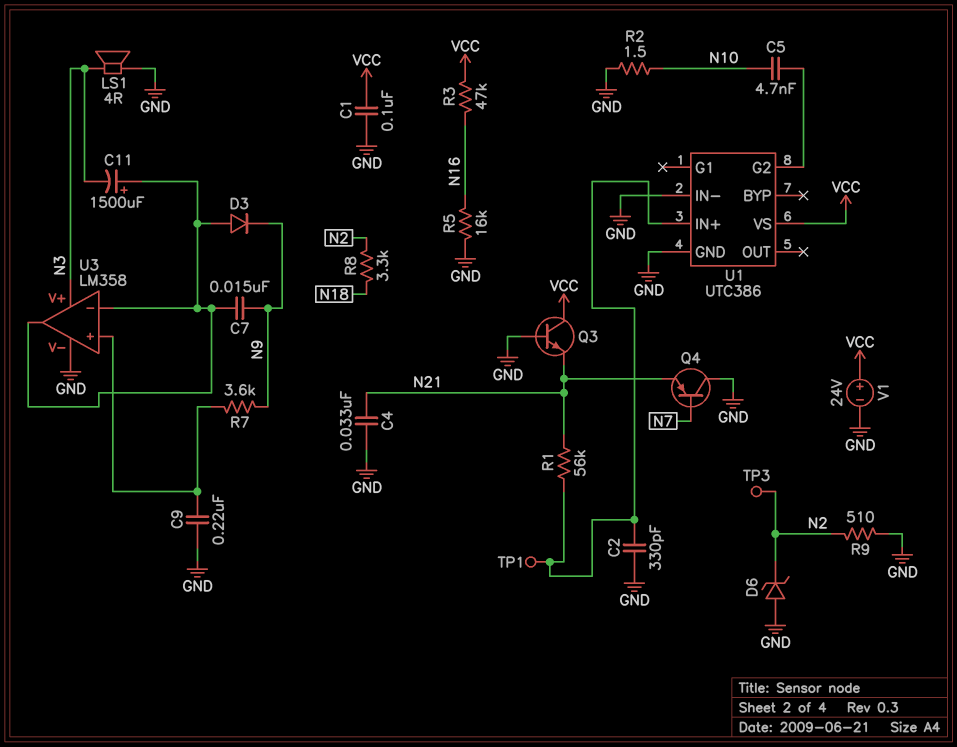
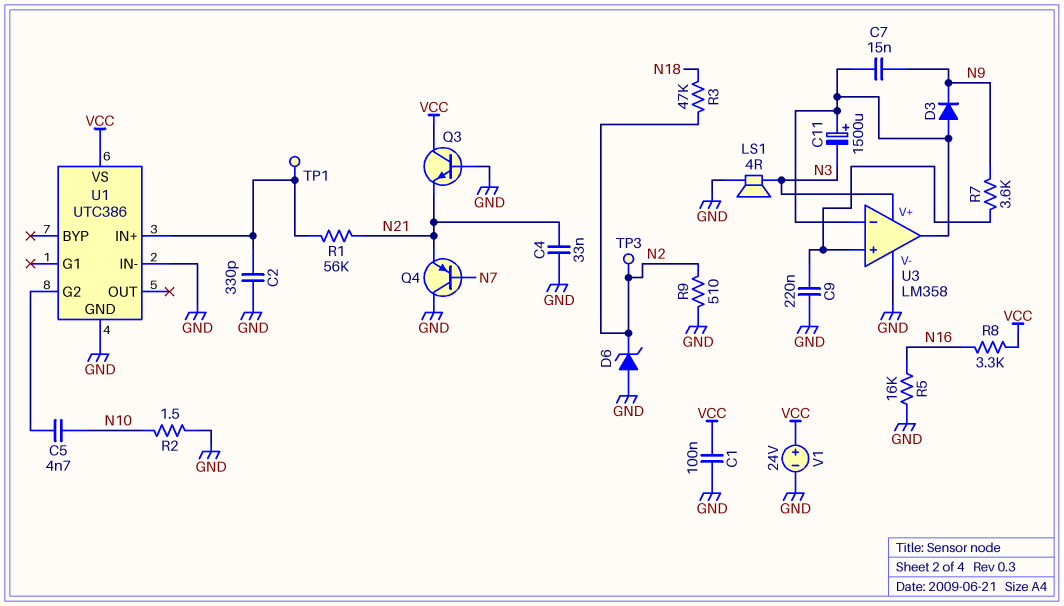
R3: 47k (N16, VCC) -> 47k (N2, N18)
R8: 3.3k (N2, N18) -> 3.3k (N16, VCC)

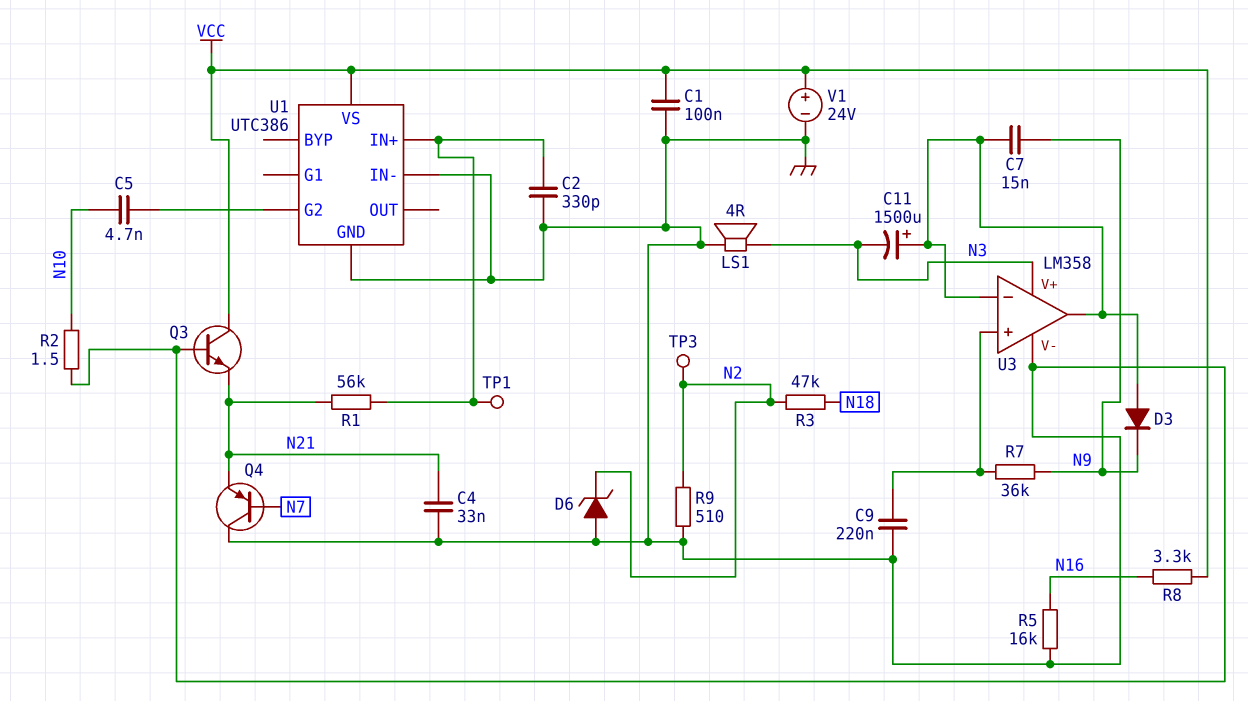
R7: 3.6k (N9, U3/in+) -> 36k (N9, U3/in+)

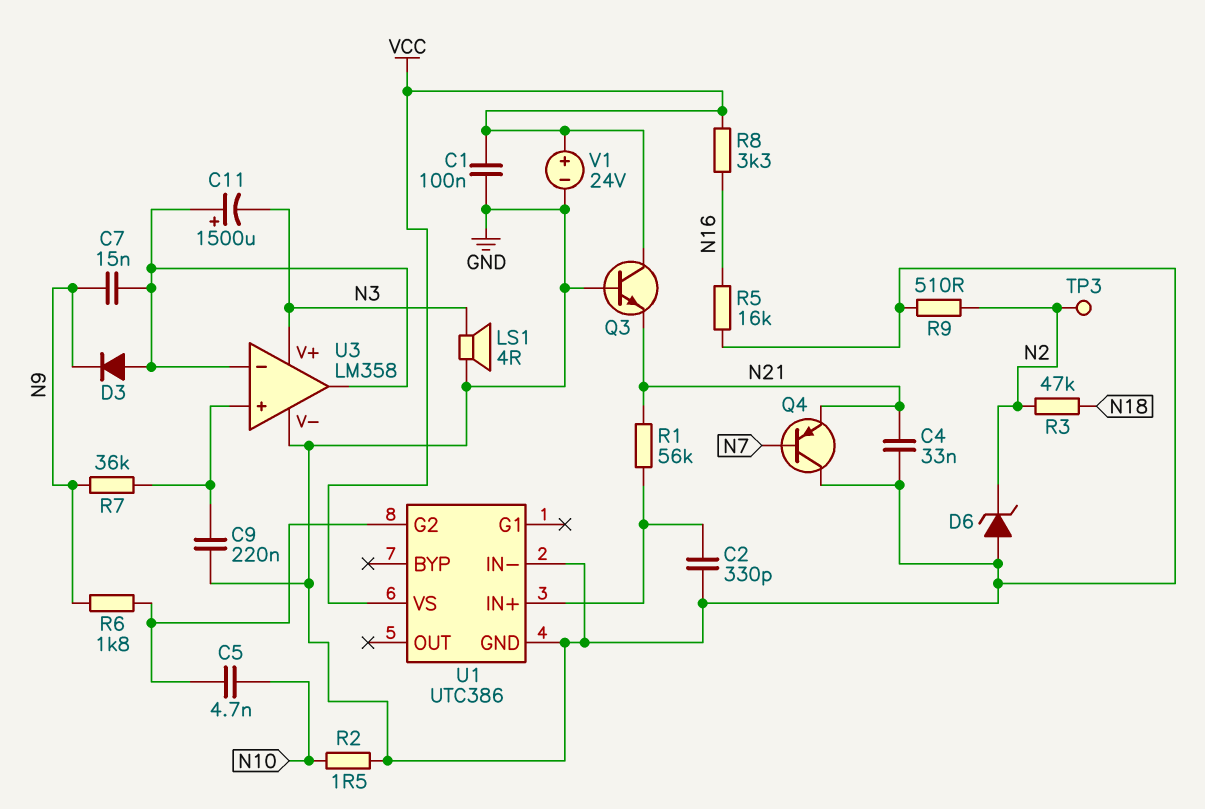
R6: none -> 1.8k (N9, U1/G2)
TP1: test point (U1/IN+) -> none

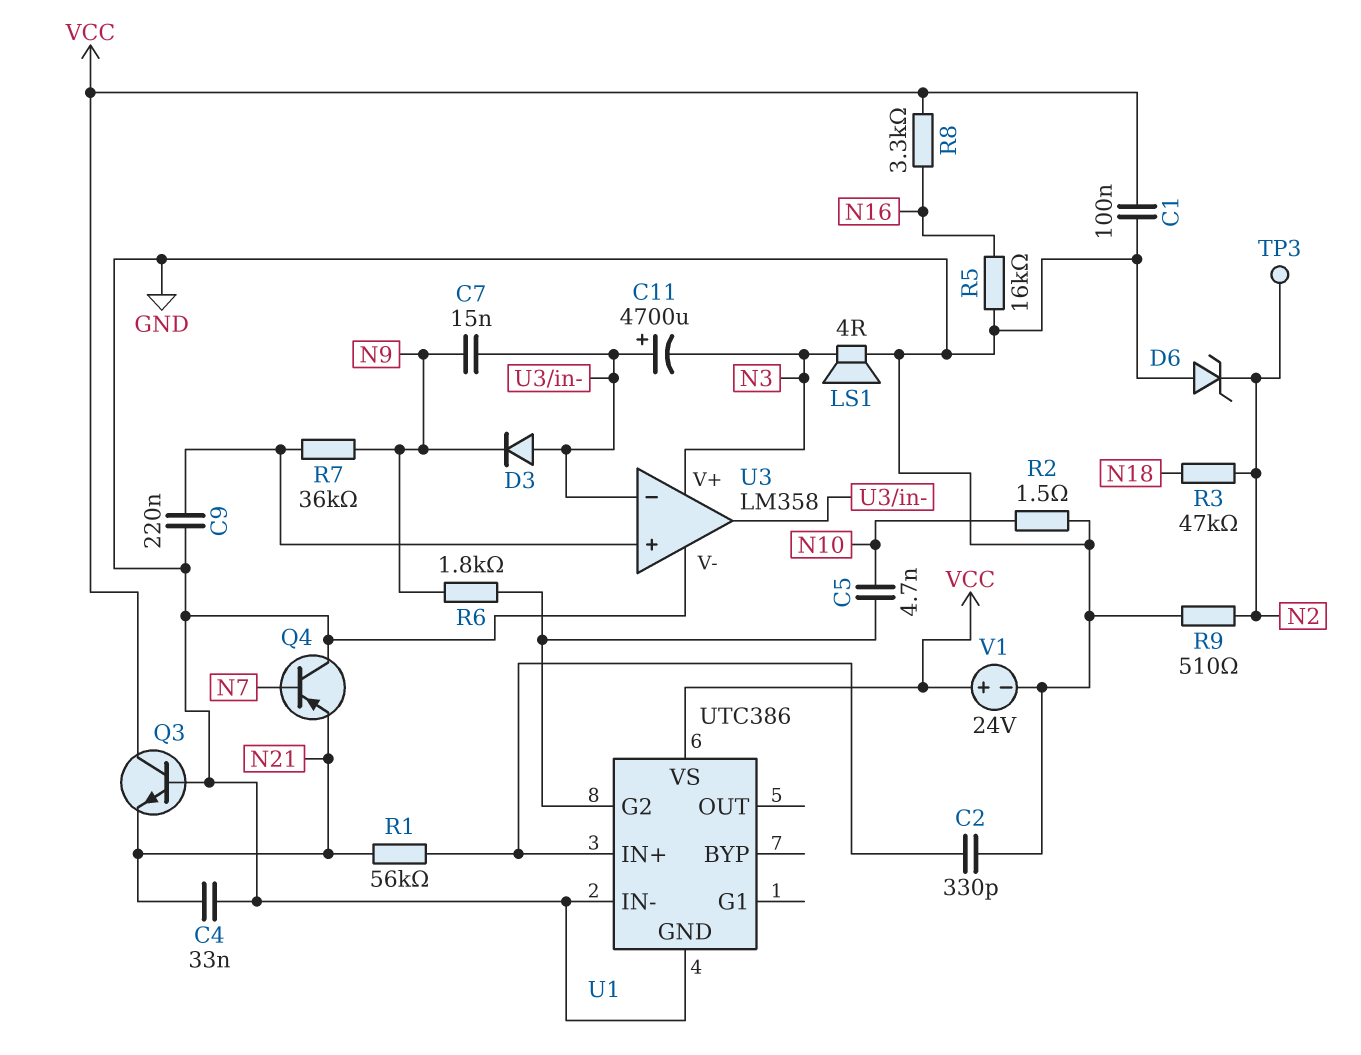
C11: 1500uF (plus U3/in-, minus N3) -> 4700uF (plus U3/in-, minus N3)

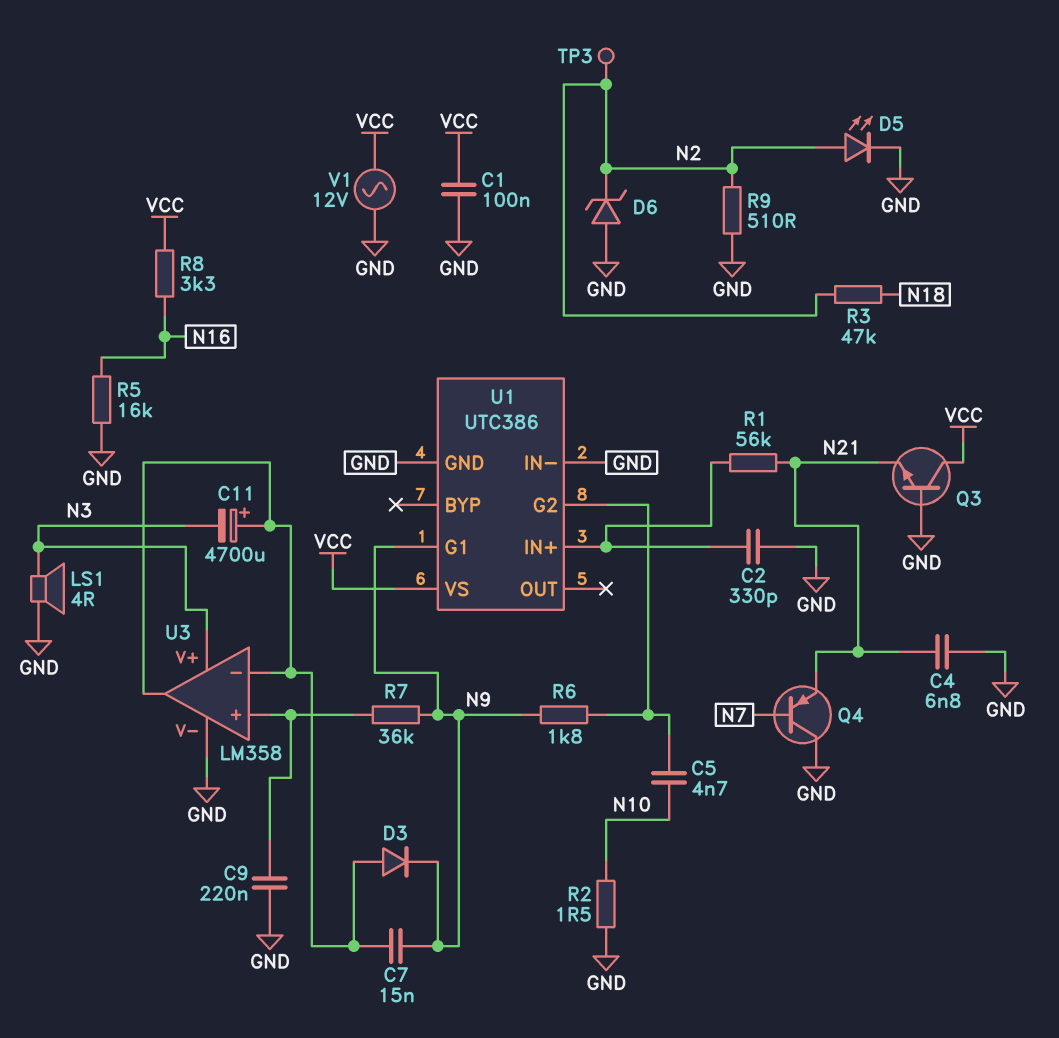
C4: 33nF (GND, N21) -> 6.8nF (GND, N21)
D5: none -> LED (A N2, K GND)
U1 pin G1: none -> N9
V1: 24V (plus VCC, minus GND) -> AC 12V (GND, VCC)

